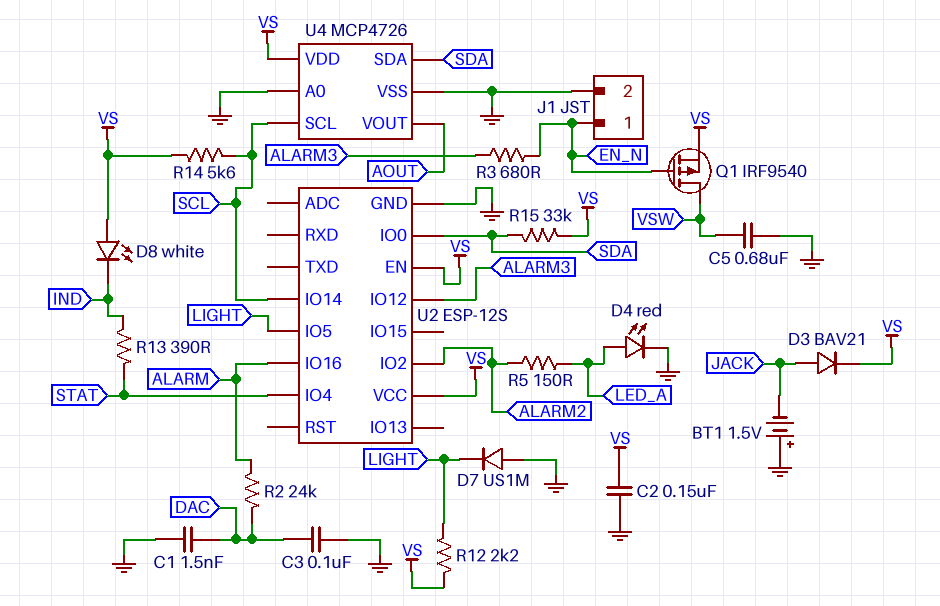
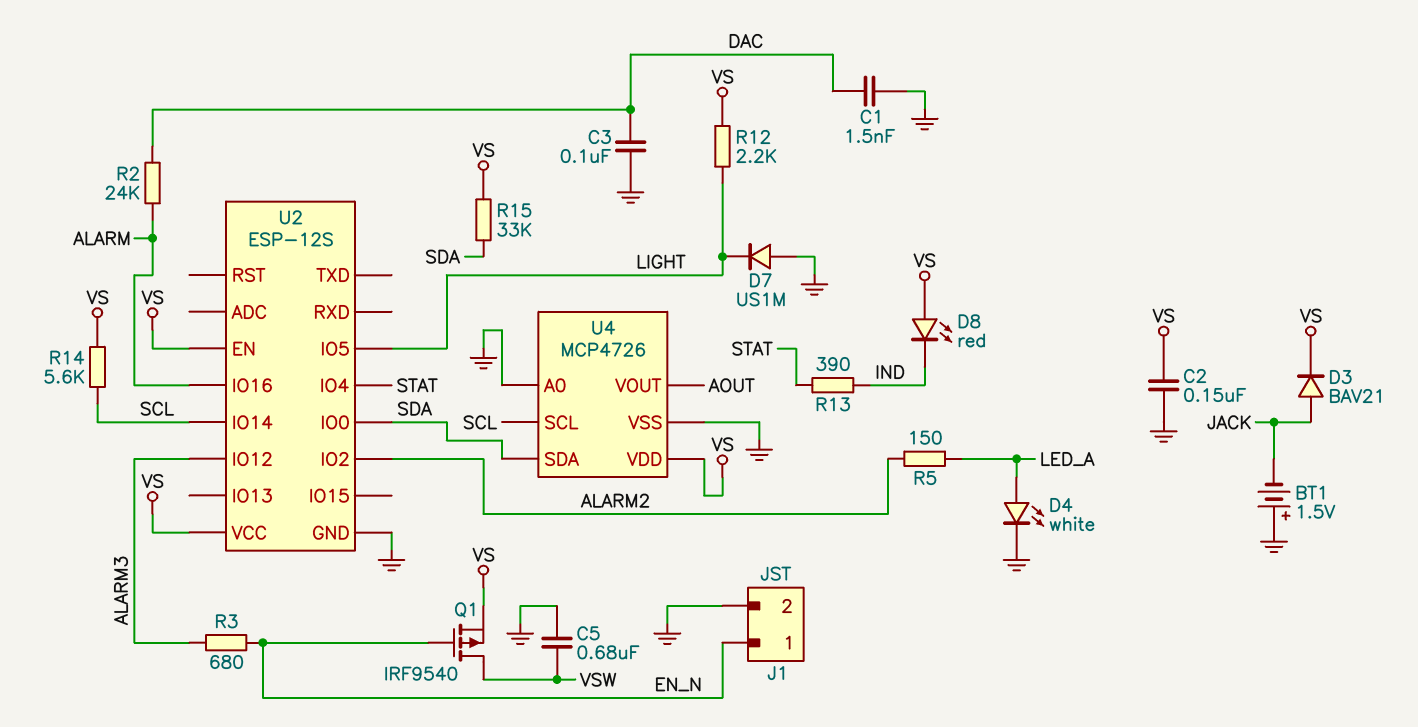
D4: LED red (A LED_A, K GND) -> LED white (A LED_A, K GND)
D8: LED white (A VS, K IND) -> LED red (A VS, K IND)

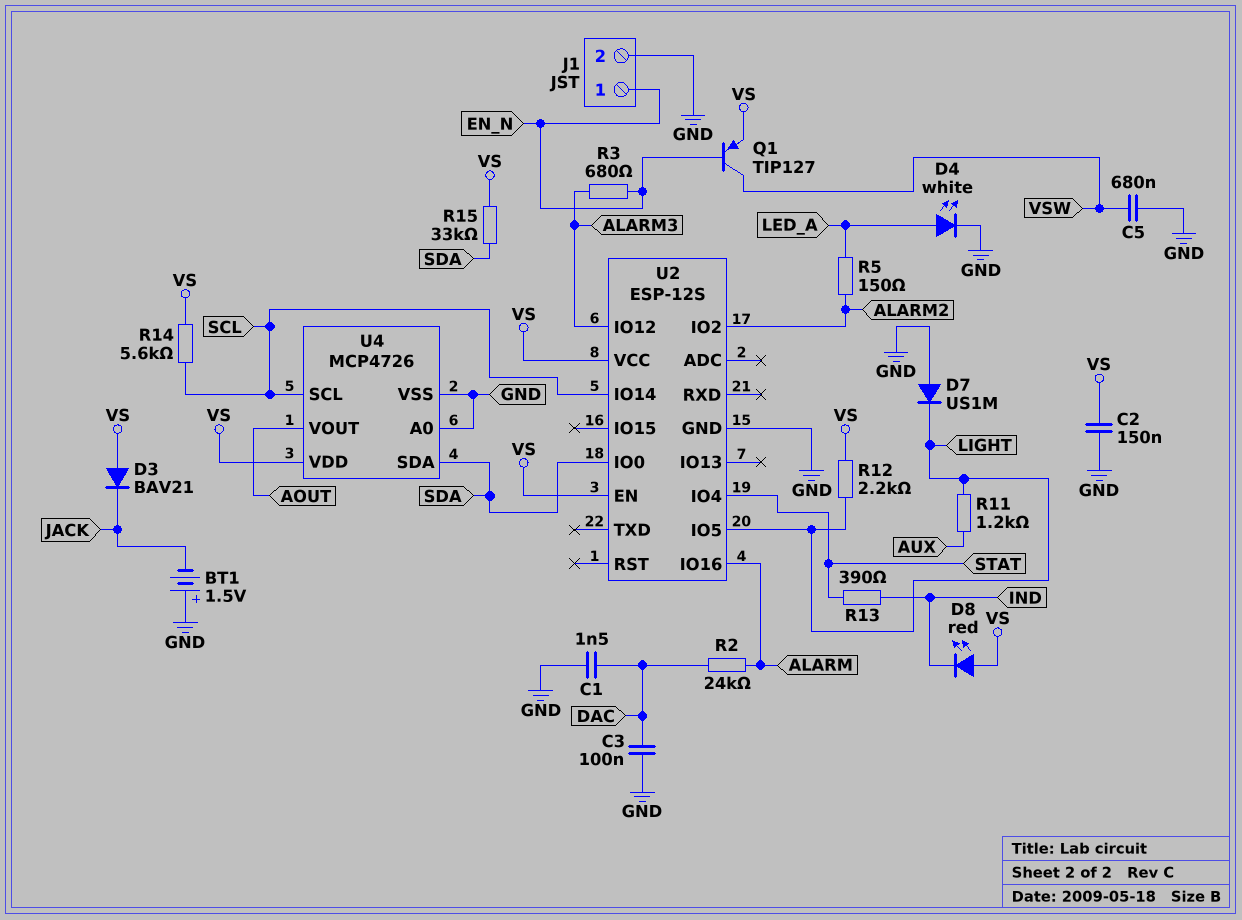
D3: diode BAV21 (A JACK, K VS) -> diode BAV21 (A VS, K JACK)
Q1: PMOS IRF9540 (G EN_N, D VSW, S VS) -> PNP TIP127 (B EN_N, C VSW, E VS)
R11: none -> 1.2k (AUX, LIGHT)

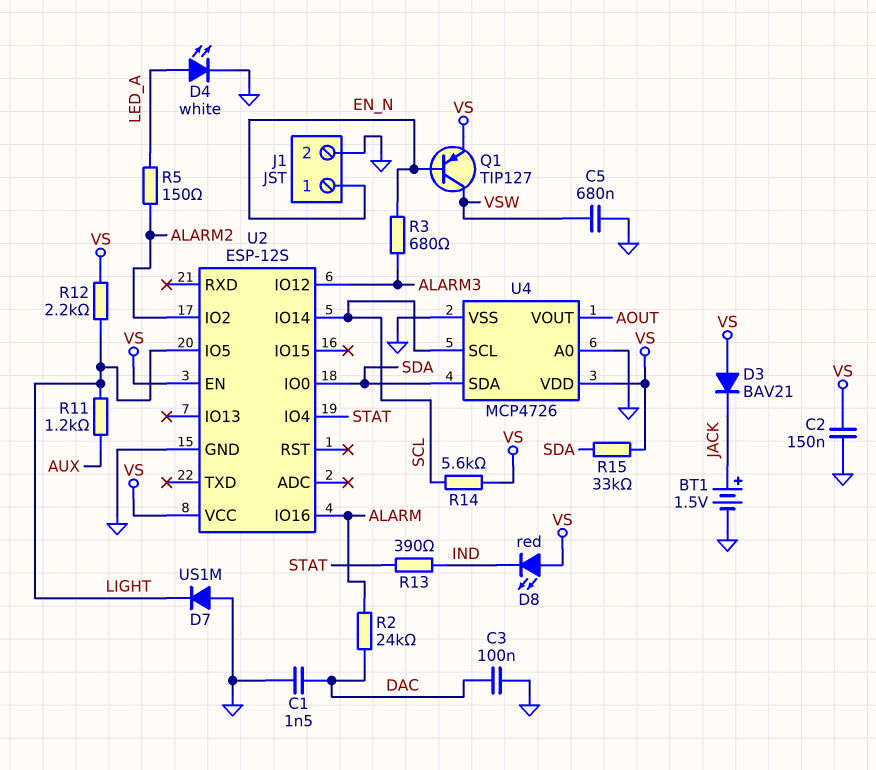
BT1: 1.5V (plus GND, minus JACK) -> 1.5V (plus JACK, minus GND)

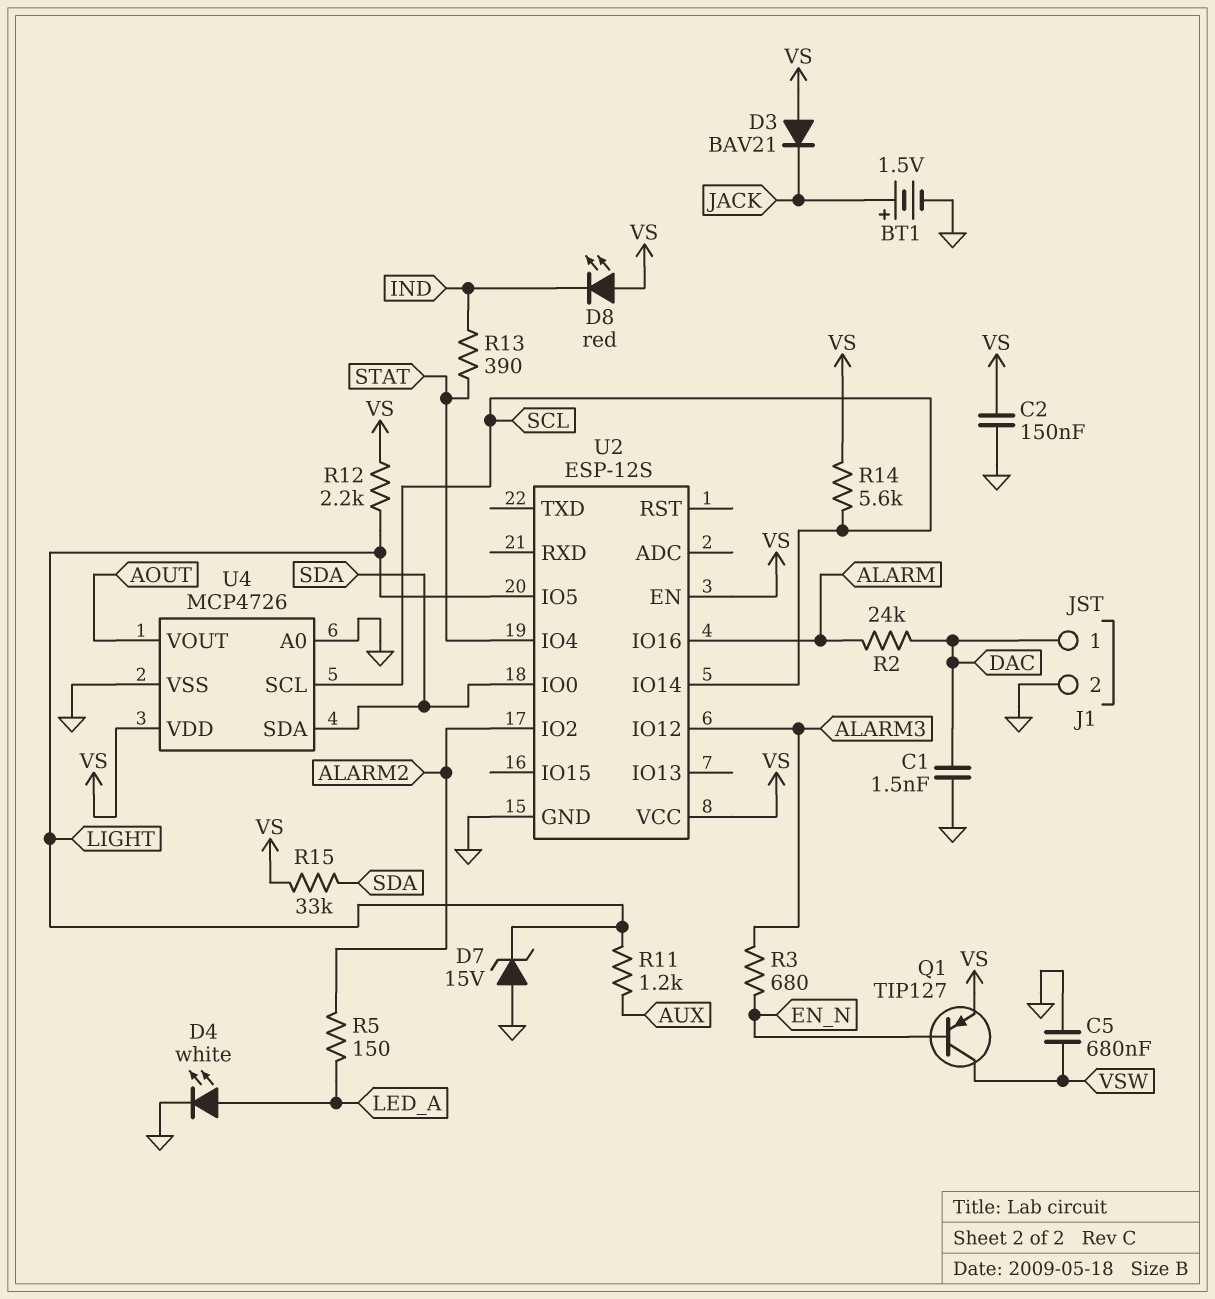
C3: 100nF (DAC, GND) -> none
D7: diode US1M (A GND, K LIGHT) -> zener 15V (A GND, K LIGHT)
J1 pin 1: EN_N -> DAC

